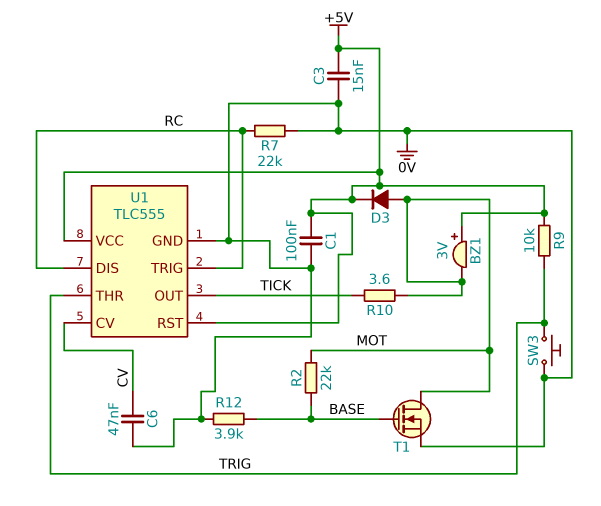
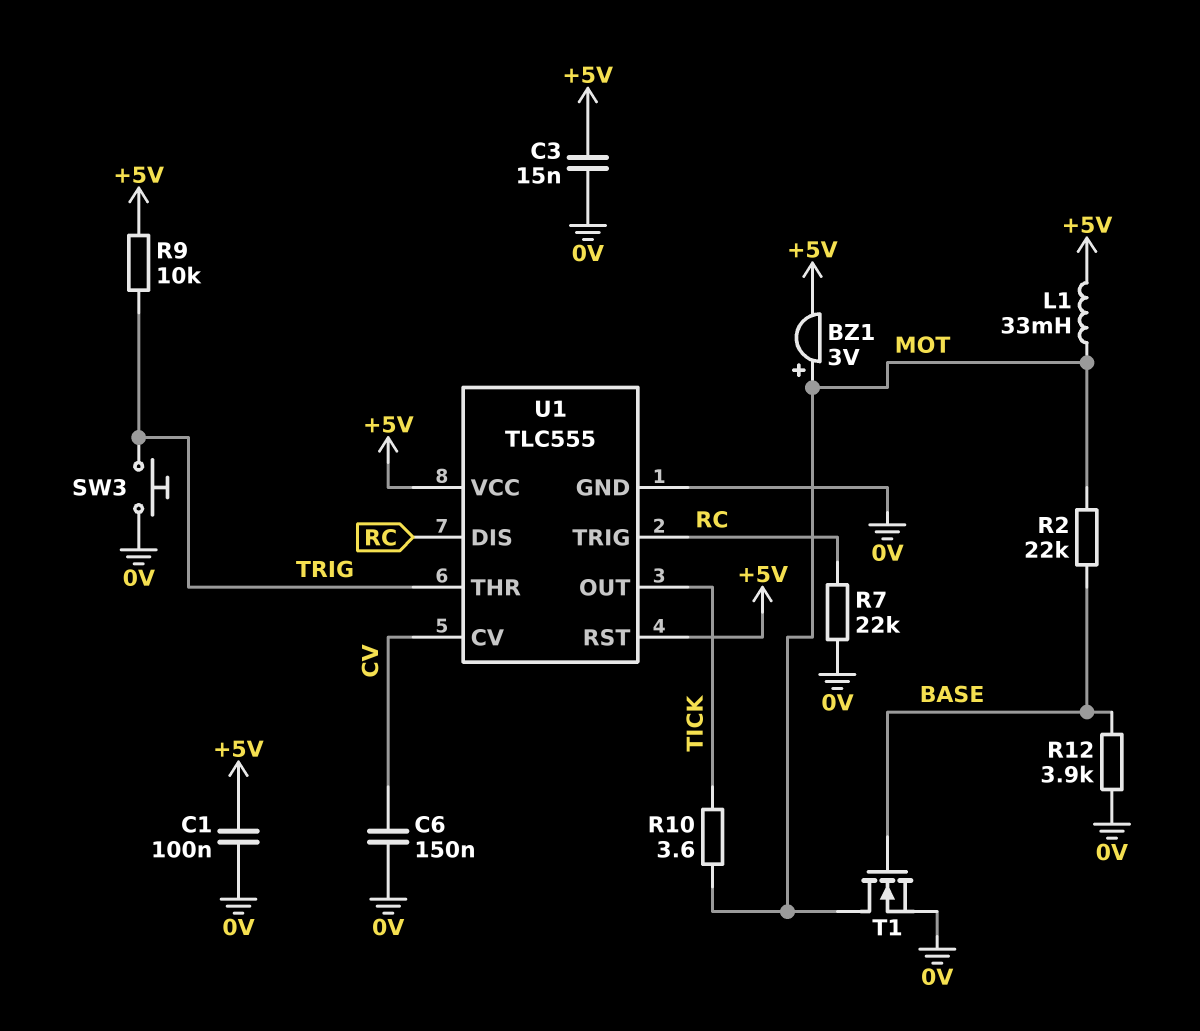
BZ1: buzzer 3V (plus +5V, minus MOT) -> buzzer 3V (plus MOT, minus +5V)
C6: 47nF (0V, CV) -> 150nF (0V, CV)
D3: diode (A MOT, K +5V) -> none
L1: none -> 33mH (+5V, MOT)

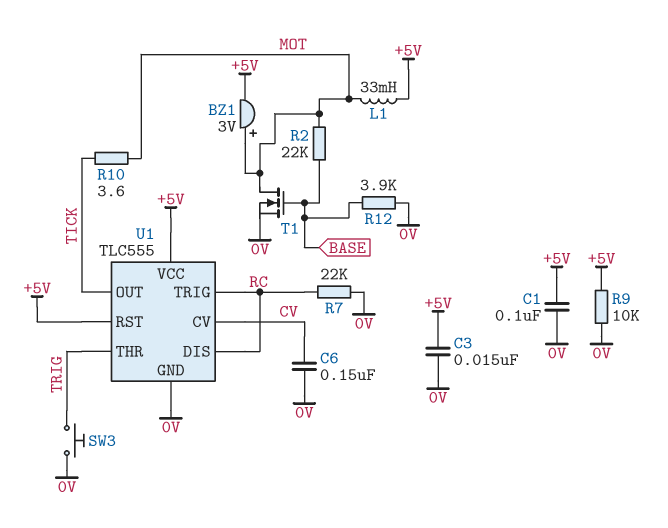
R9: 10k (+5V, TRIG) -> 10k (+5V, 0V)

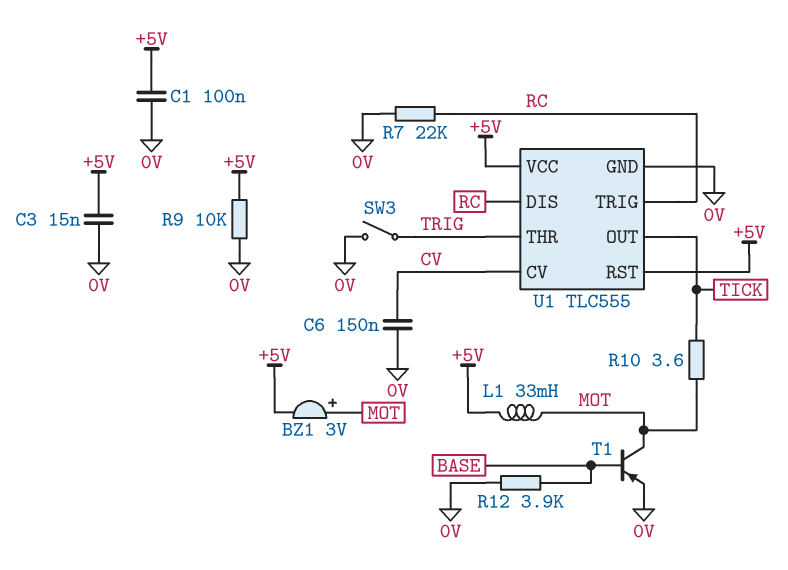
R2: 22k (BASE, MOT) -> none
SW3: button (0V, TRIG) -> switch (0V, TRIG)
T1: NMOS (G BASE, D MOT, S 0V) -> PNP (B BASE, C MOT, E 0V)

